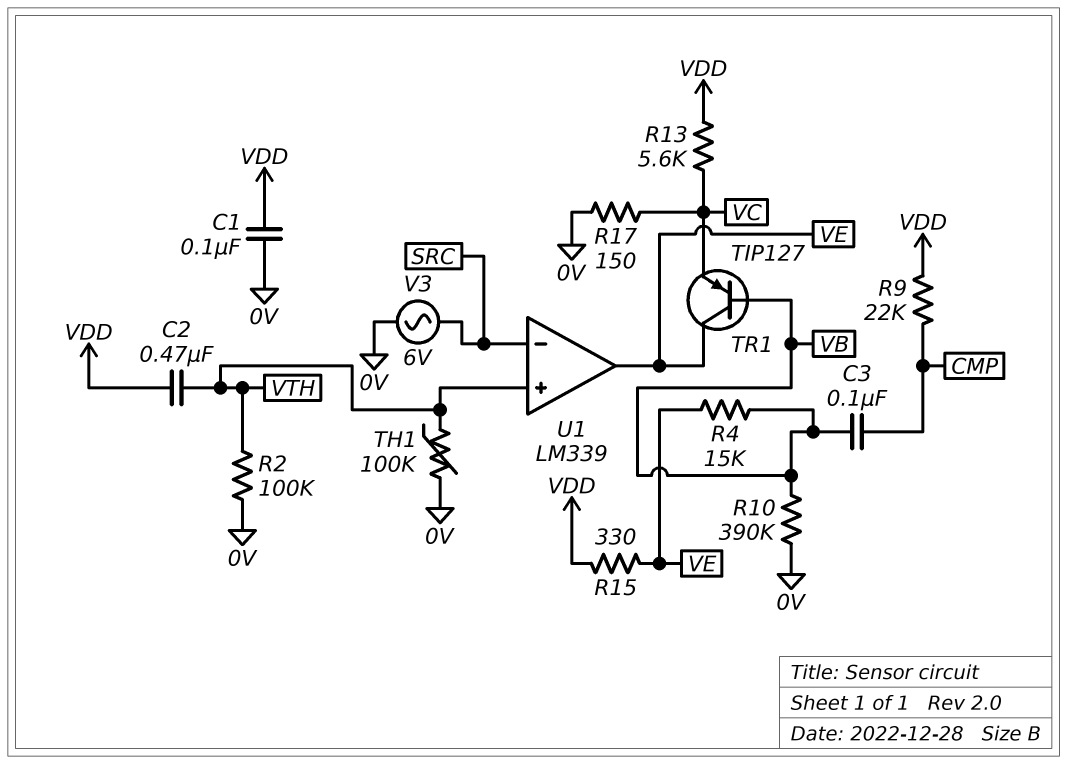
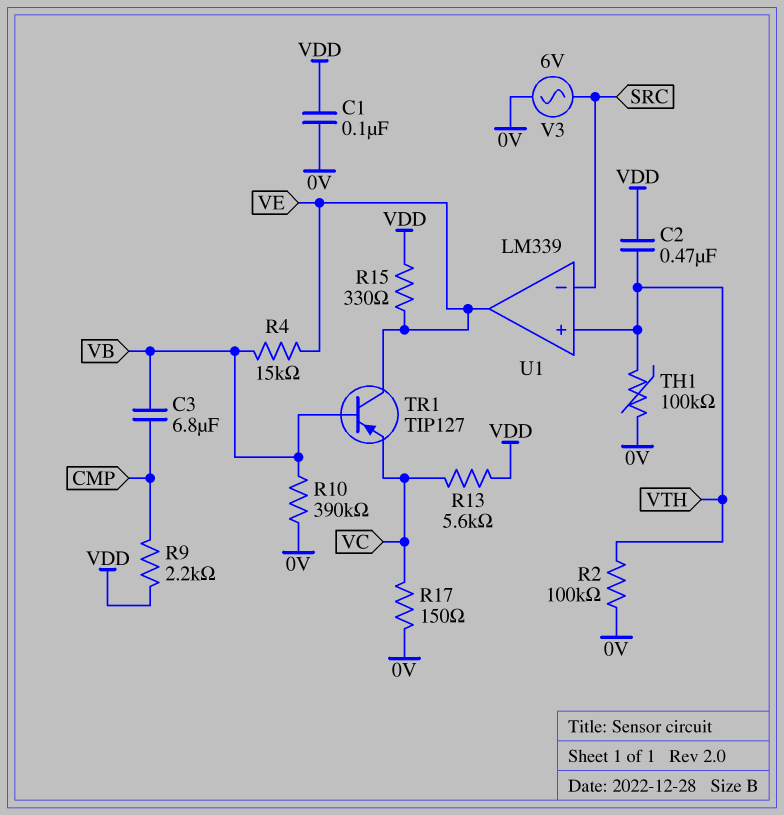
C3: 100nF (CMP, VB) -> 6.8uF (CMP, VB)
R9: 22k (CMP, VDD) -> 2.2k (CMP, VDD)

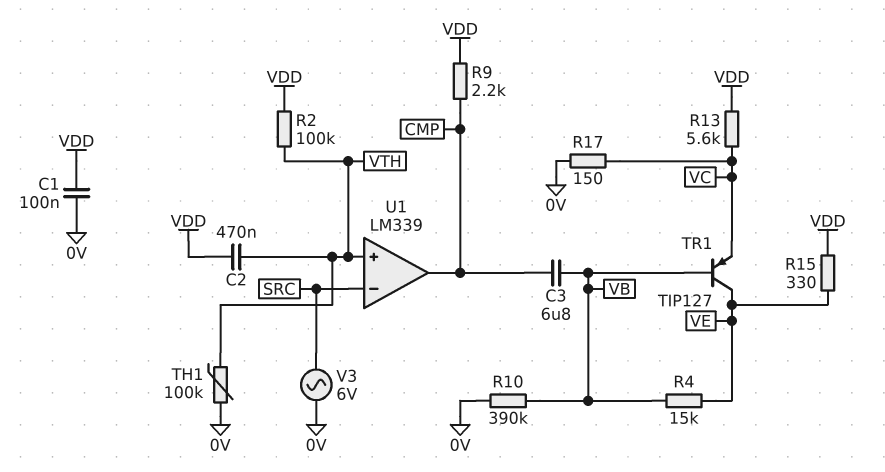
R2: 100k (0V, VTH) -> 100k (VDD, VTH)
U1 pin out: VE -> CMP

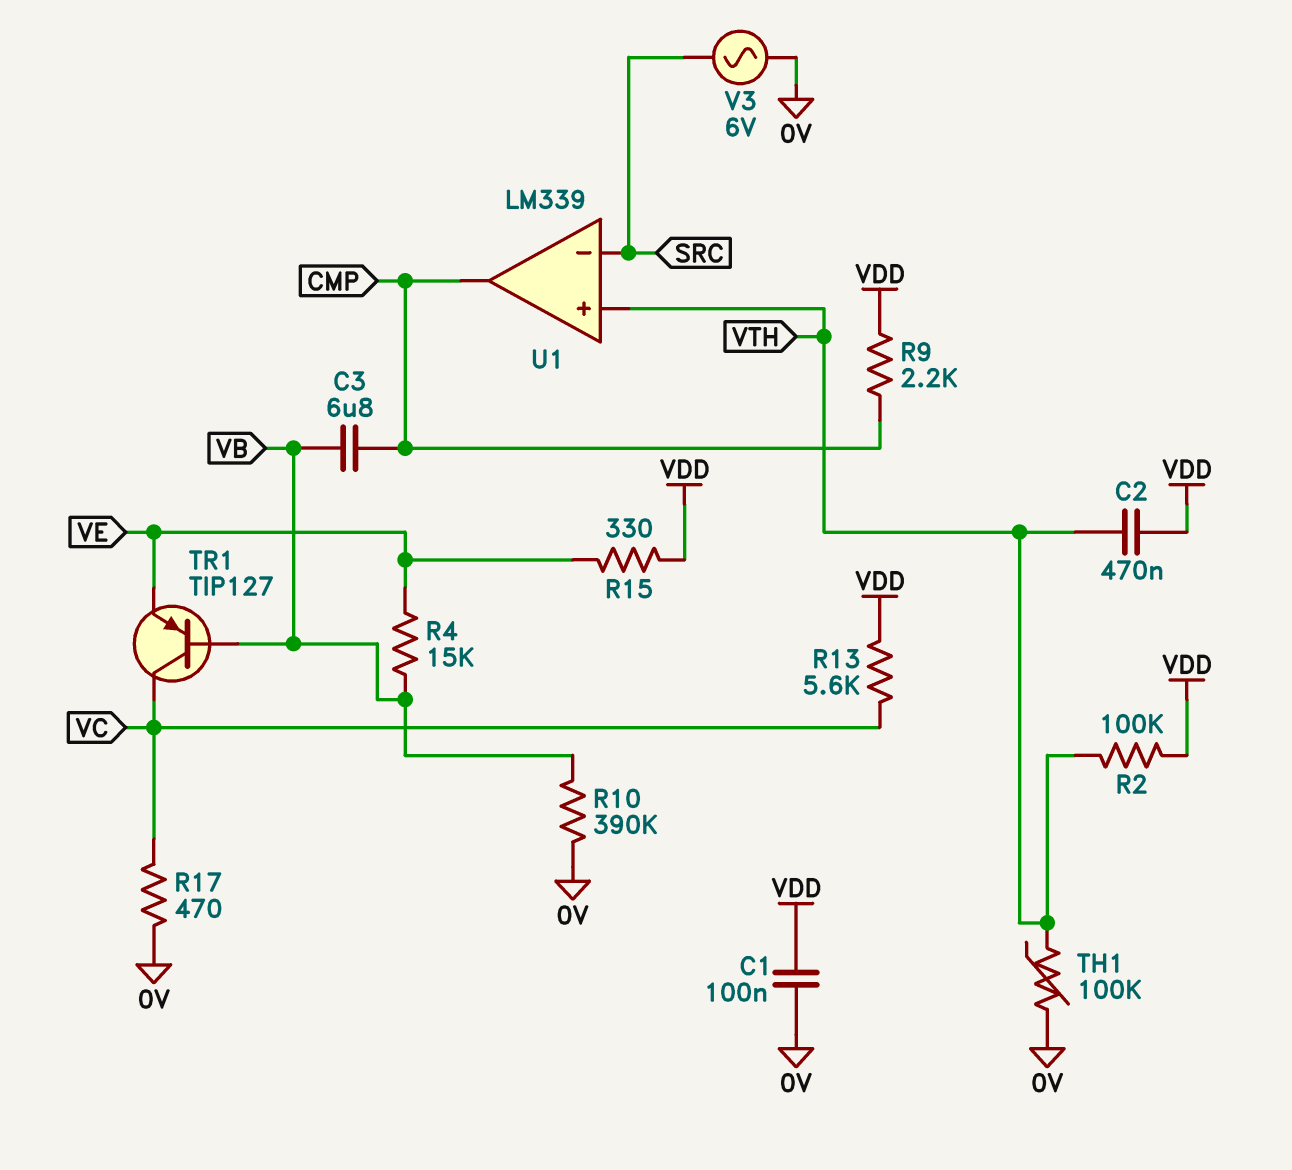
R17: 150 (0V, VC) -> 470 (0V, VC)
TR1: PNP TIP127 (B VB, C VE, E VC) -> PNP TIP127 (B VB, C VC, E VE)

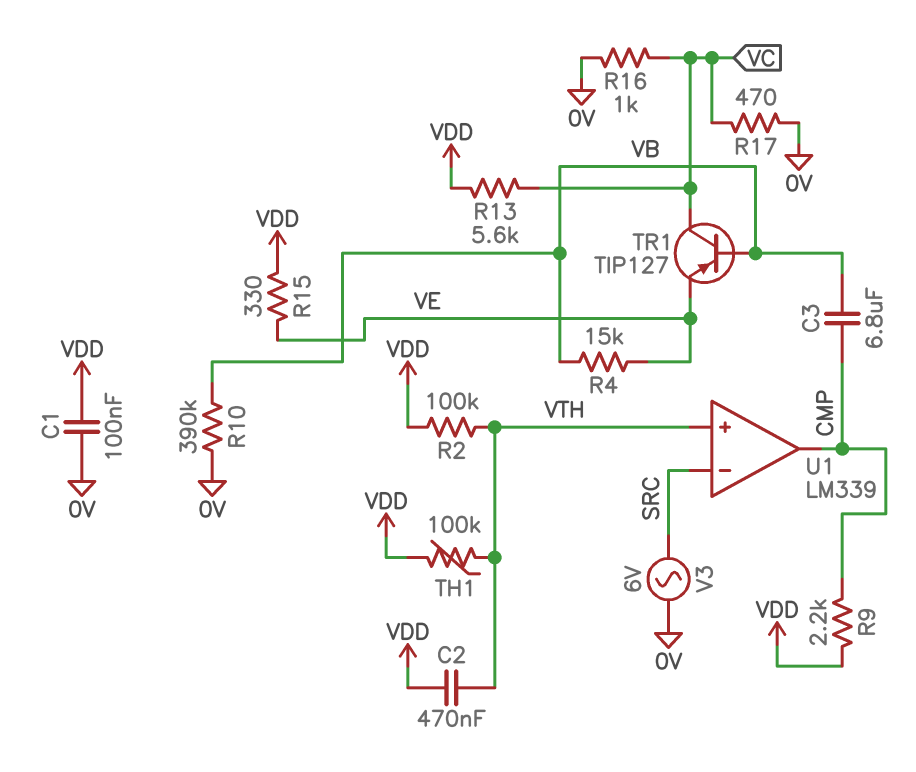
R16: none -> 1k (0V, VC)
TH1: 100k (0V, VTH) -> 100k (VDD, VTH)

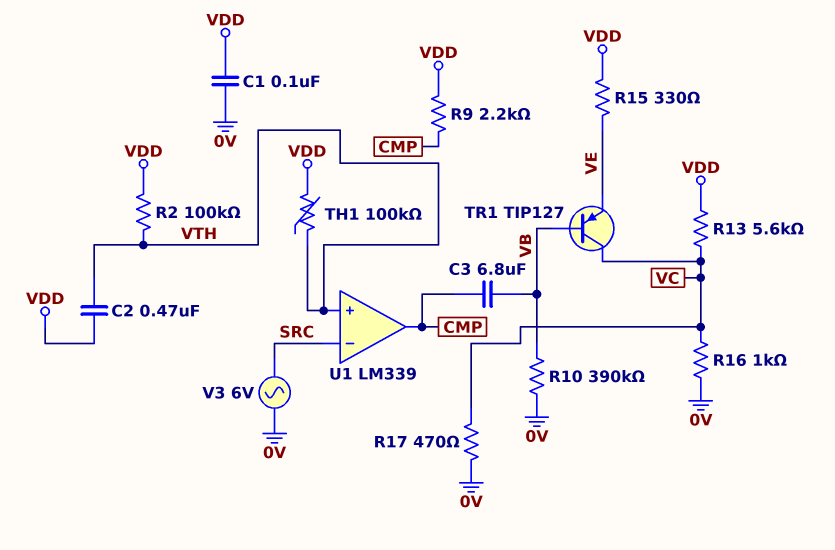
R4: 15k (VB, VE) -> none

